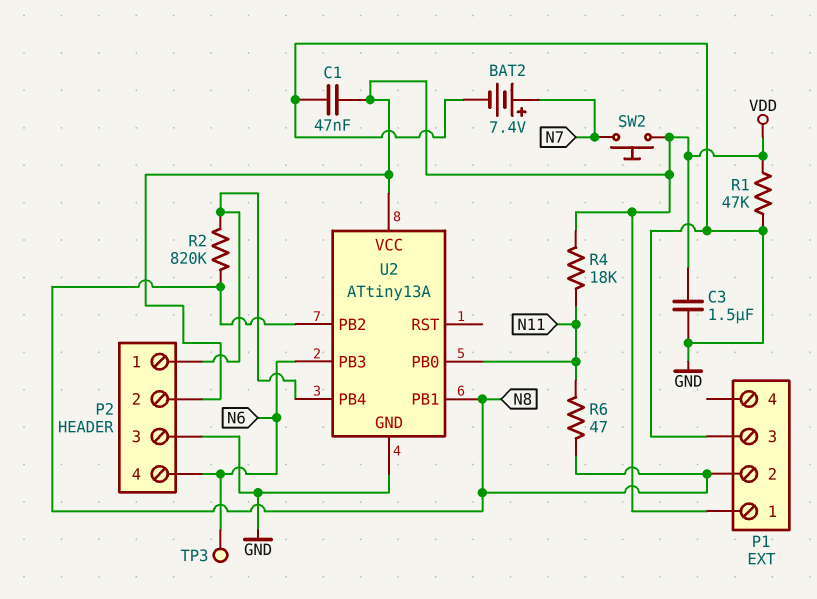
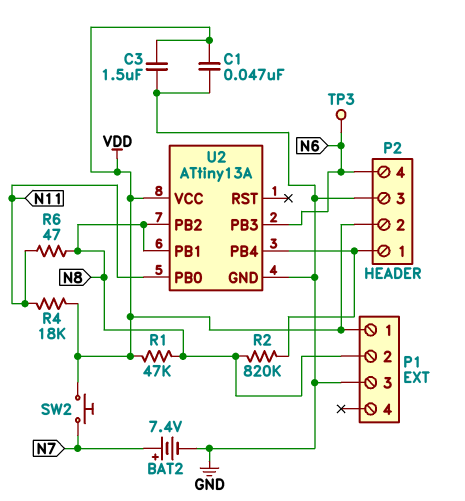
R1: 47k (GND, VDD) -> 47k (N8, VDD)

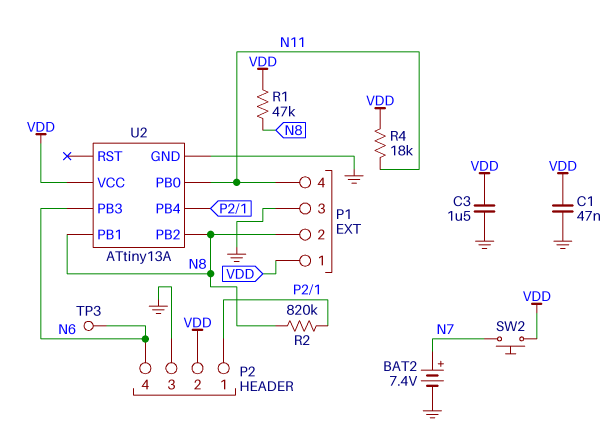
P1 pin 4: none -> N11
R6: 47 (N8, N11) -> none

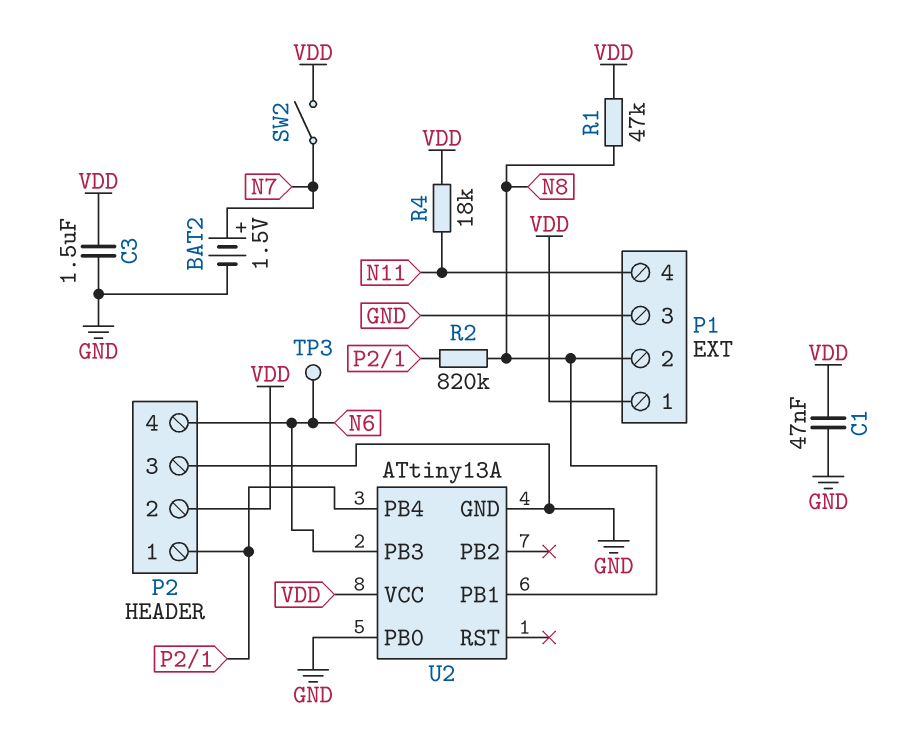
BAT2: 7.4V (plus N7, minus GND) -> 1.5V (plus N7, minus GND)
SW2: button (N7, VDD) -> switch (N7, VDD)
U2 pin PB0: N11 -> GND
U2 pin PB2: N8 -> none

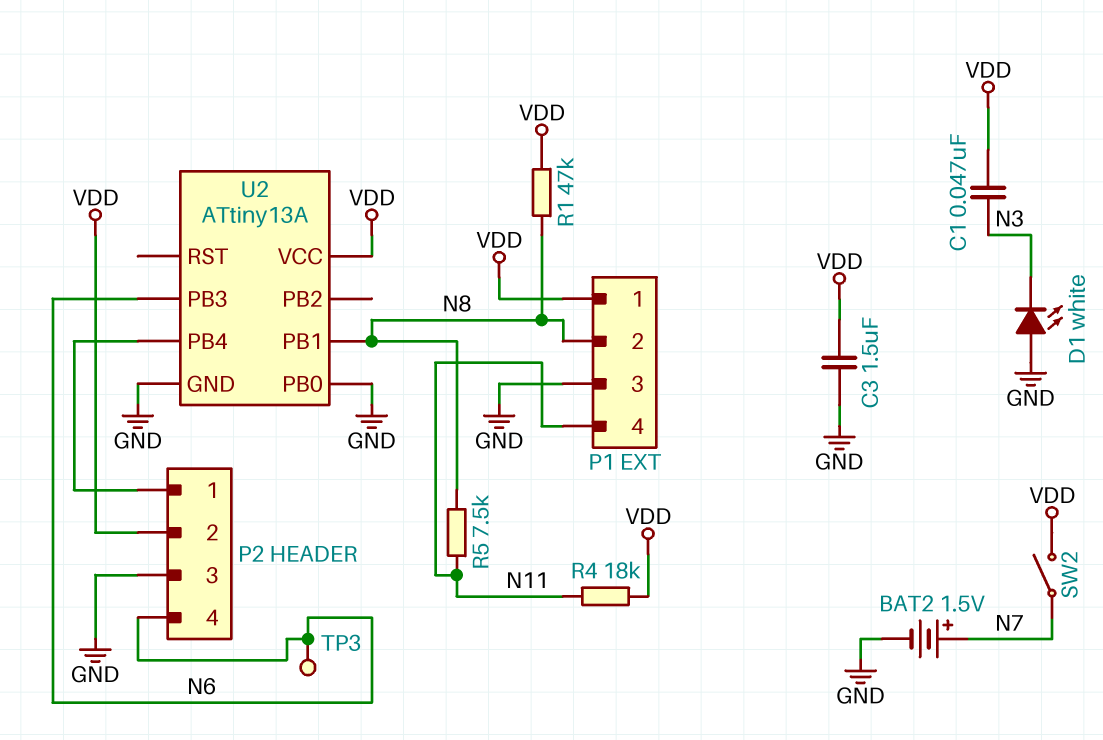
C1: 47nF (GND, VDD) -> 47nF (N3, VDD)
D1: none -> LED white (A GND, K N3)
R2: 820k (N8, P2/1) -> none
R5: none -> 7.5k (N8, N11)

